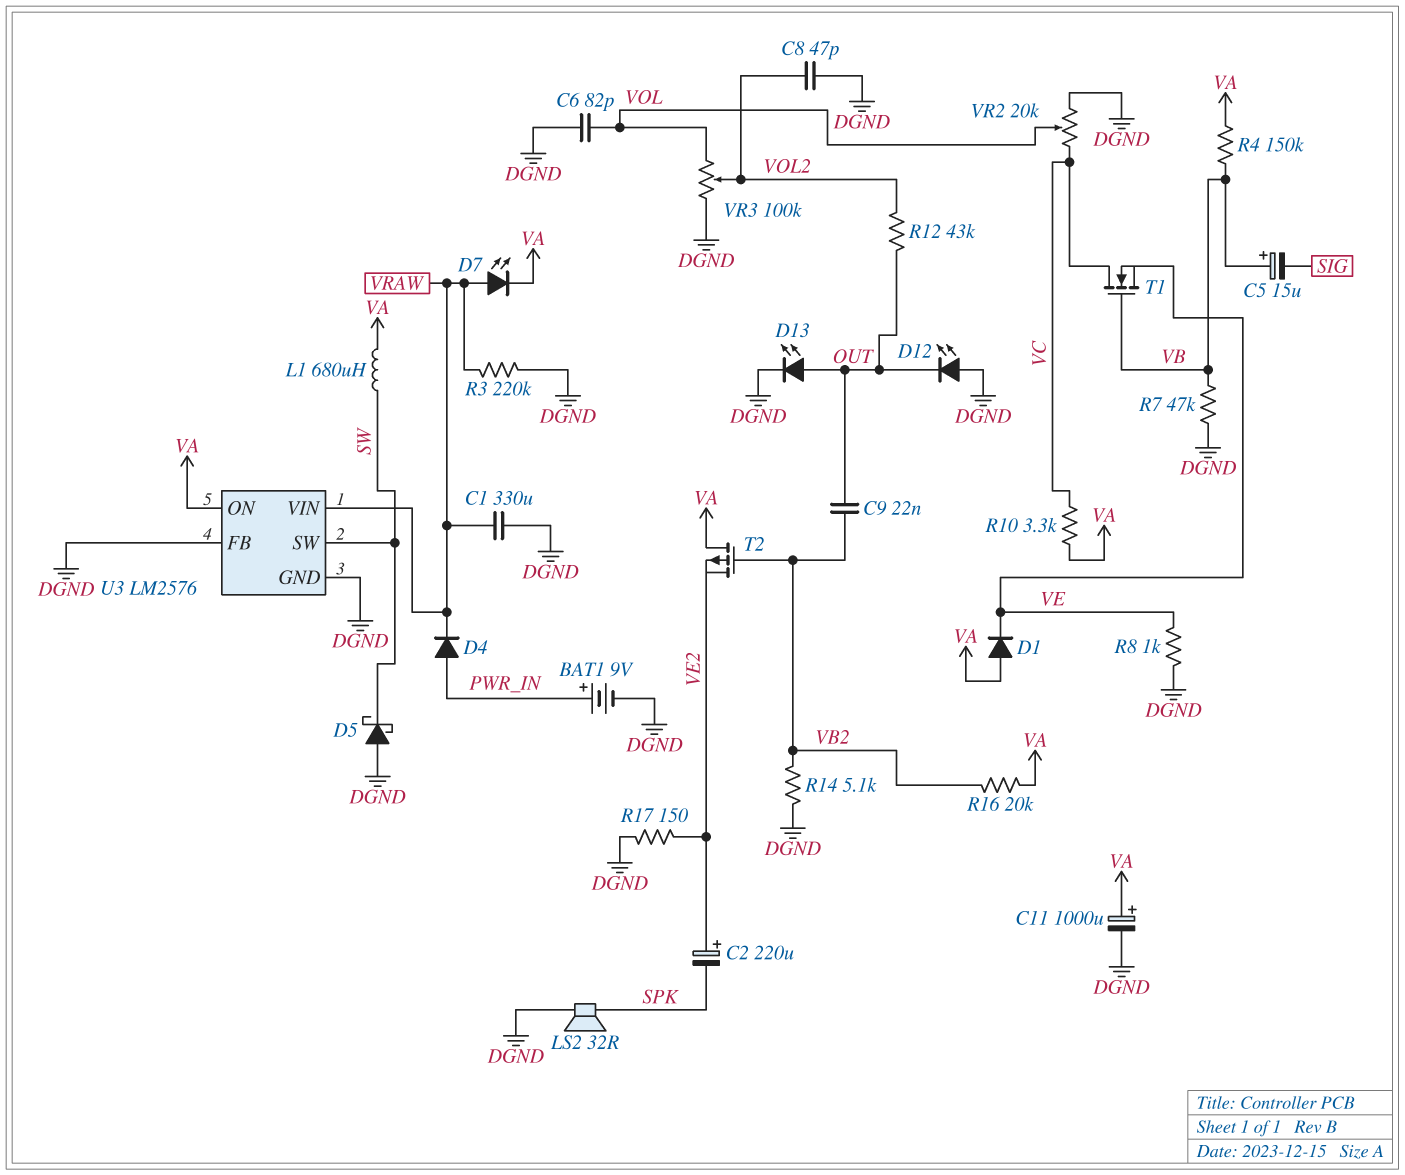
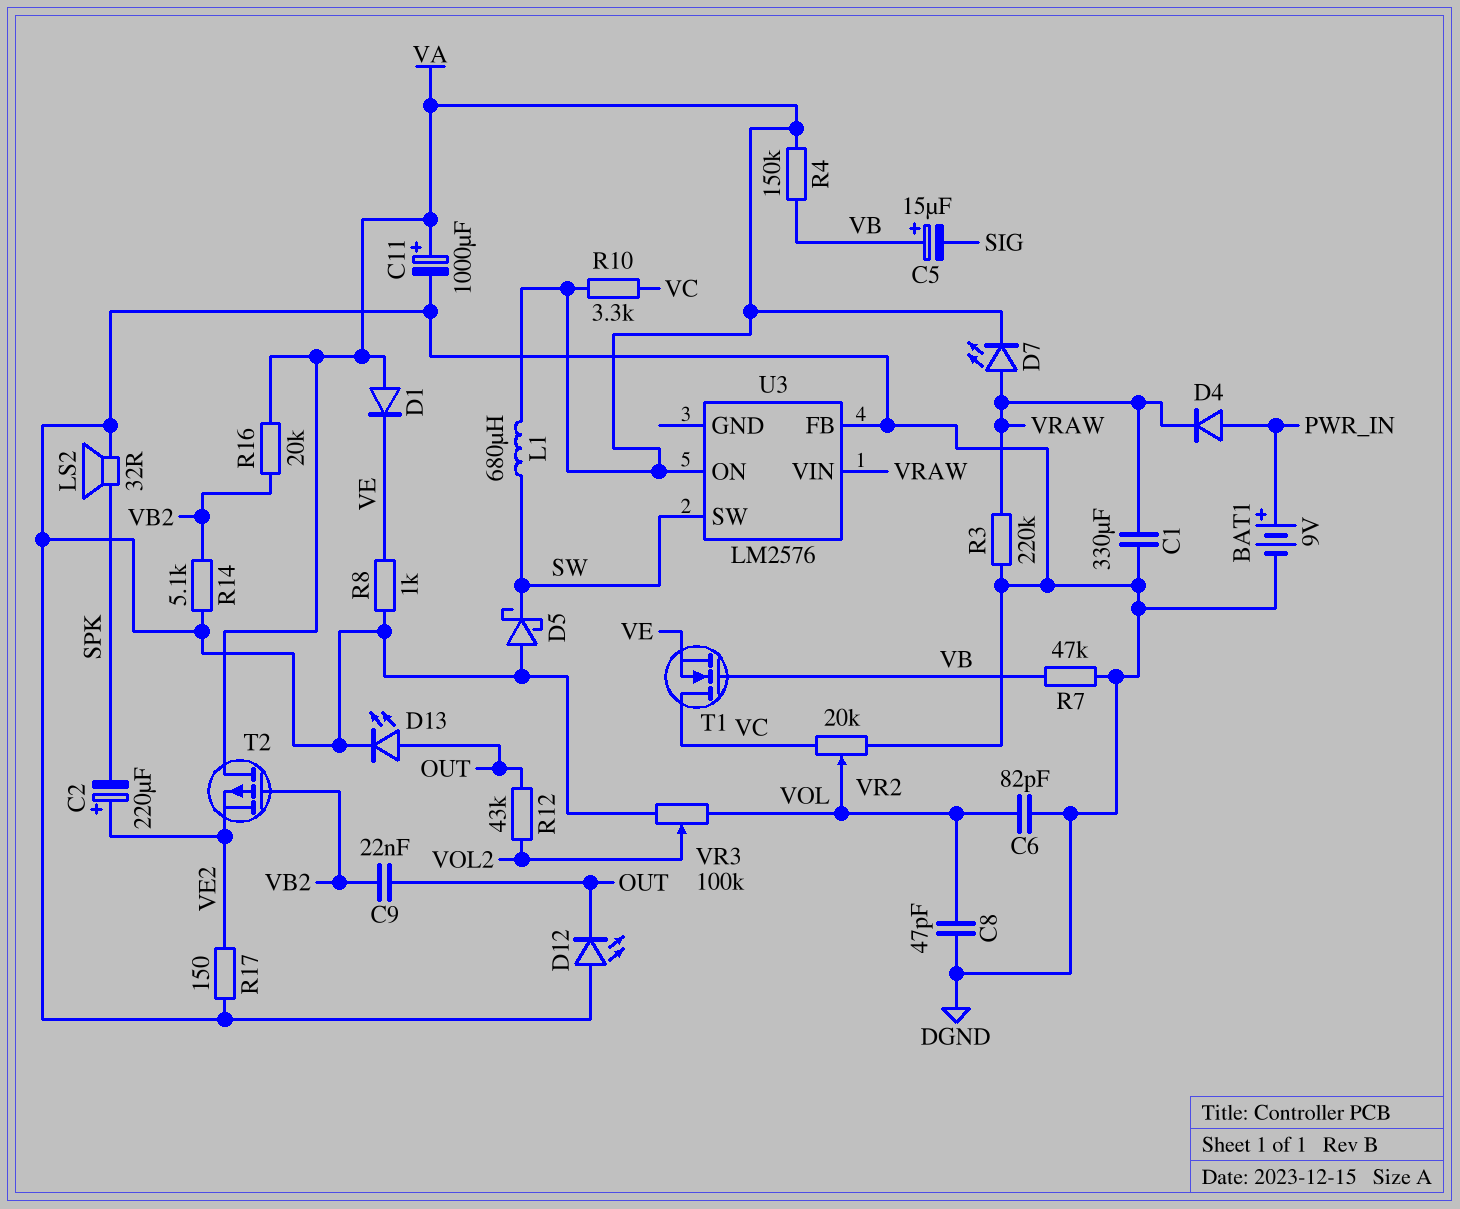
C8: 47pF (DGND, VOL2) -> 47pF (DGND, VOL)
U3 pin GND: DGND -> none

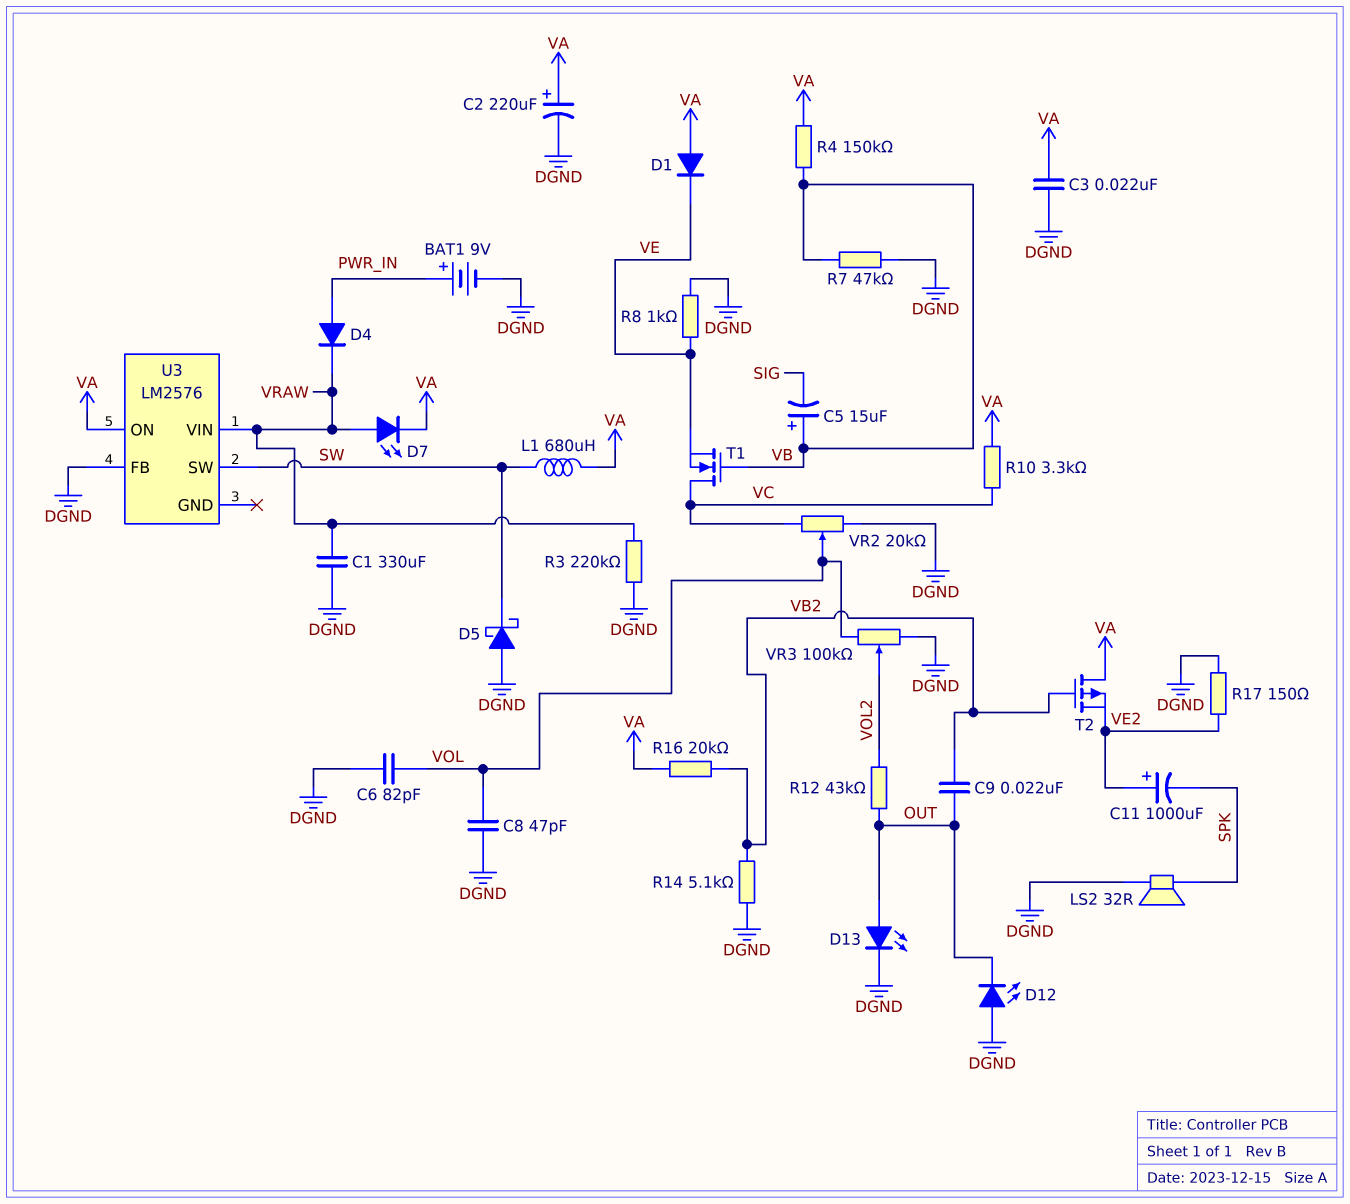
C2: 220uF (plus VE2, minus SPK) -> 220uF (plus VA, minus DGND)
C3: none -> 22nF (DGND, VA)
C11: 1000uF (plus VA, minus DGND) -> 1000uF (plus VE2, minus SPK)

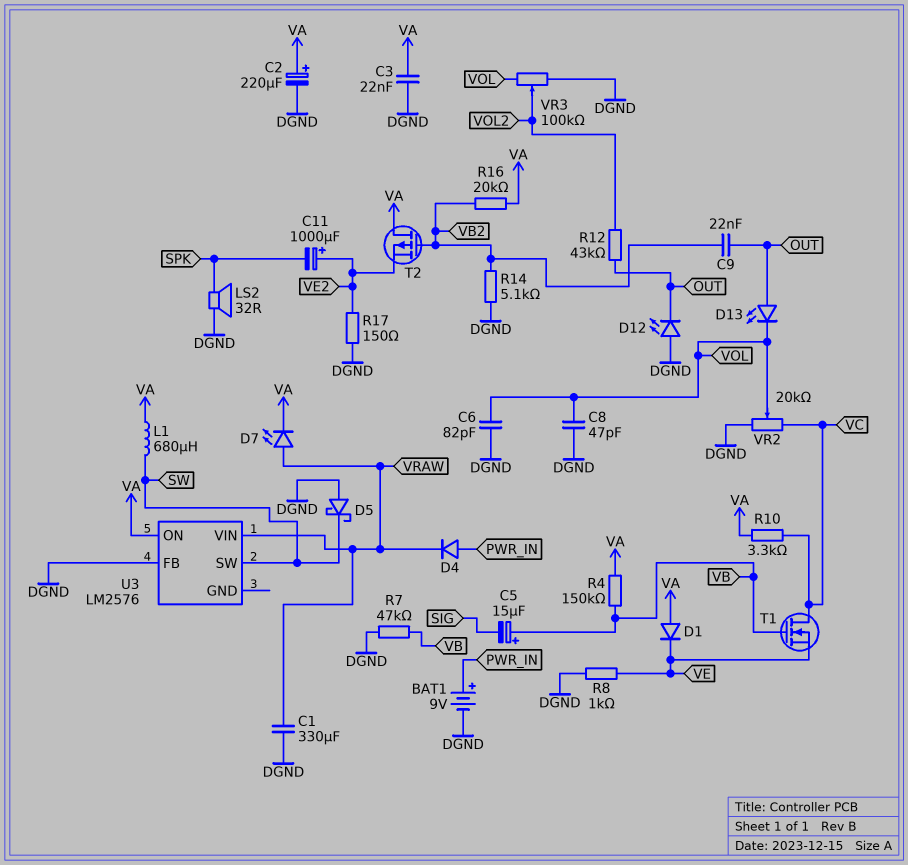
D13: LED (A OUT, K DGND) -> LED (A OUT, K VOL)
R3: 220k (DGND, VRAW) -> none

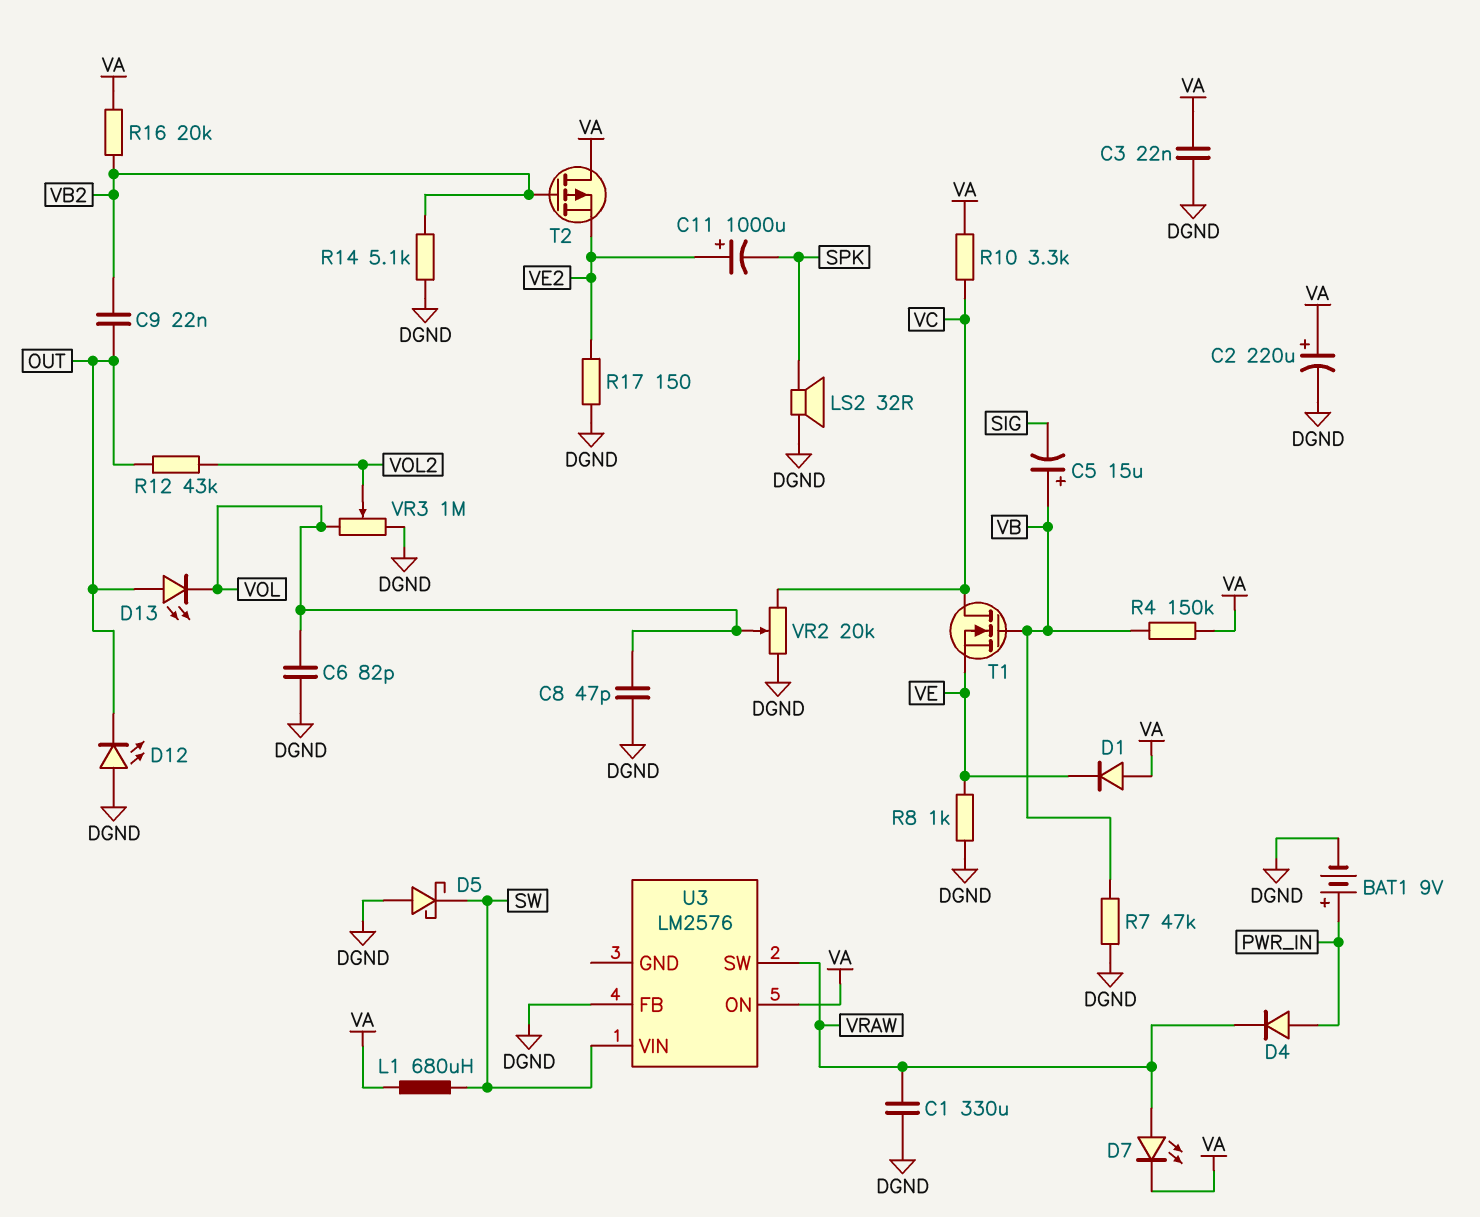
U3 pin SW: SW -> VRAW
U3 pin VIN: VRAW -> SW
VR3: 100k (DGND, VOL, wiper VOL2) -> 1M (DGND, VOL, wiper VOL2)

